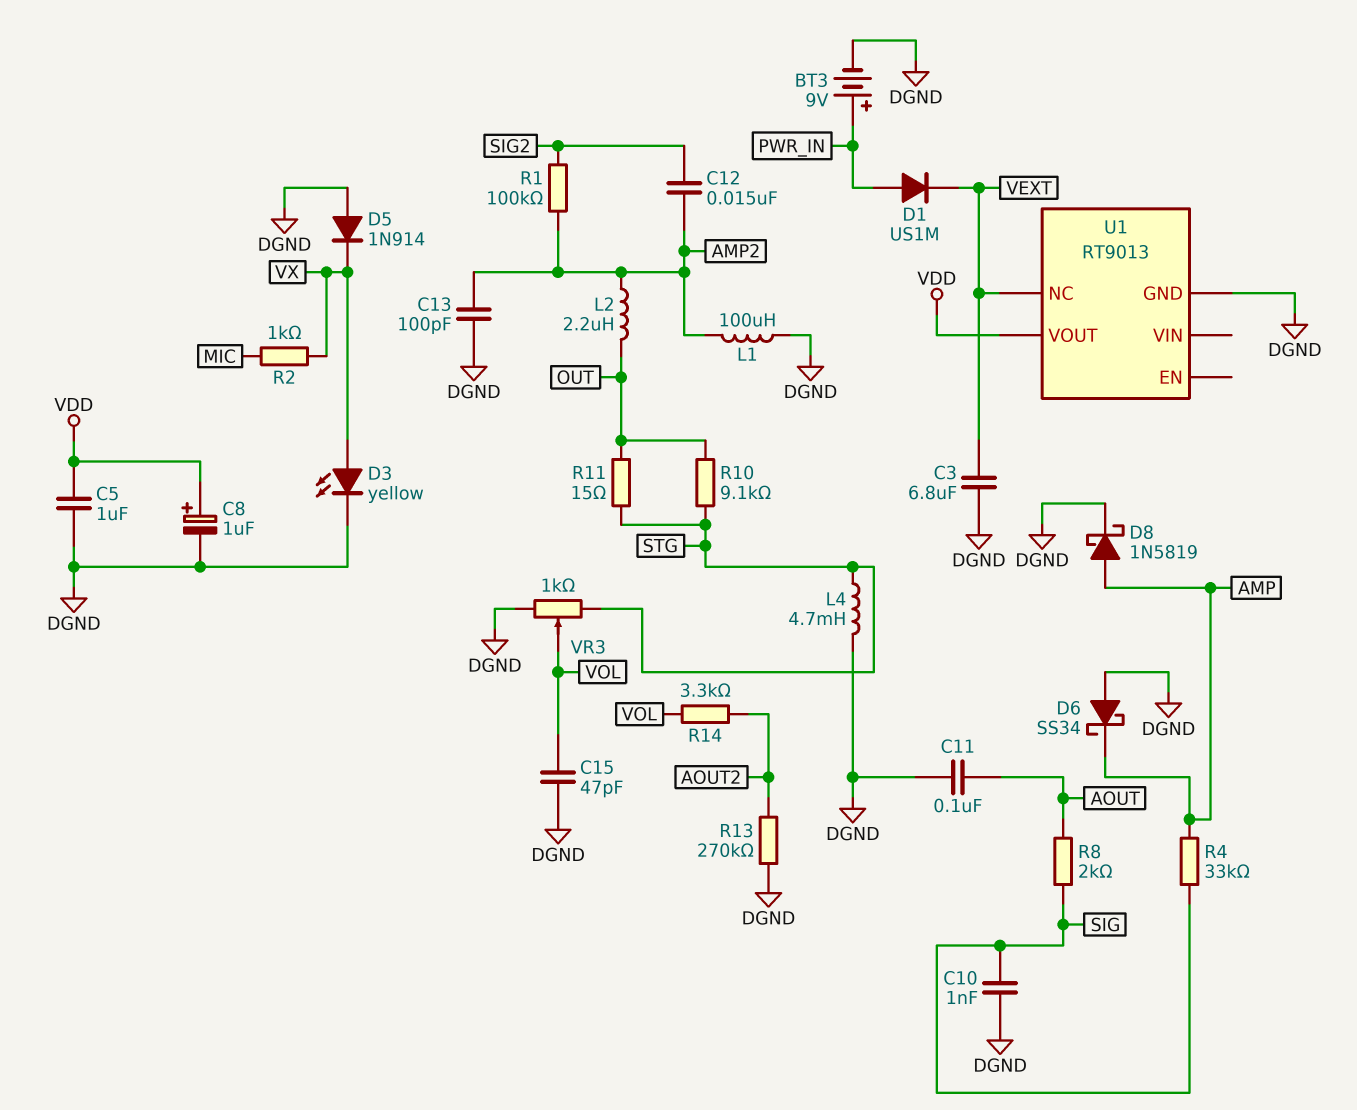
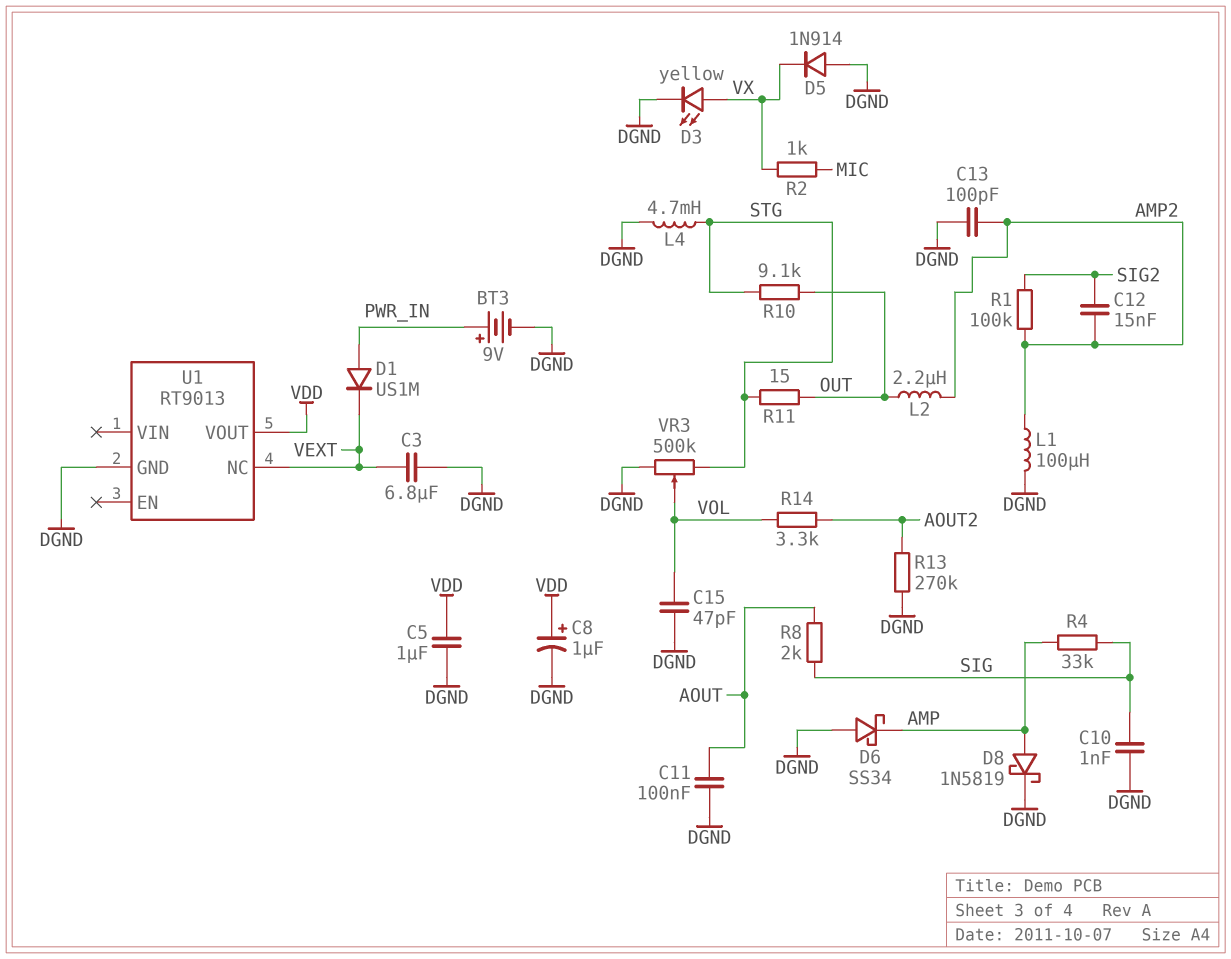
VR3: 1k (DGND, STG, wiper VOL) -> 500k (DGND, STG, wiper VOL)

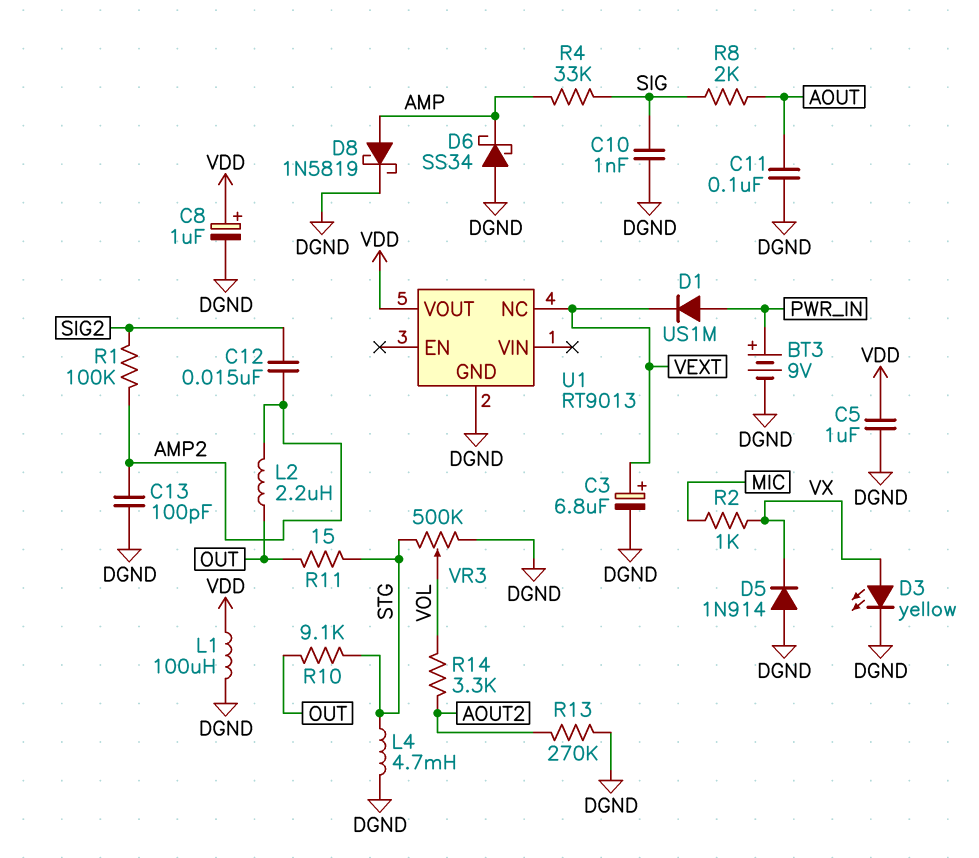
C3: 6.8uF (DGND, VEXT) -> 6.8uF (plus VEXT, minus DGND)
C15: 47pF (DGND, VOL) -> none
L1: 100uH (AMP2, DGND) -> 100uH (DGND, VDD)

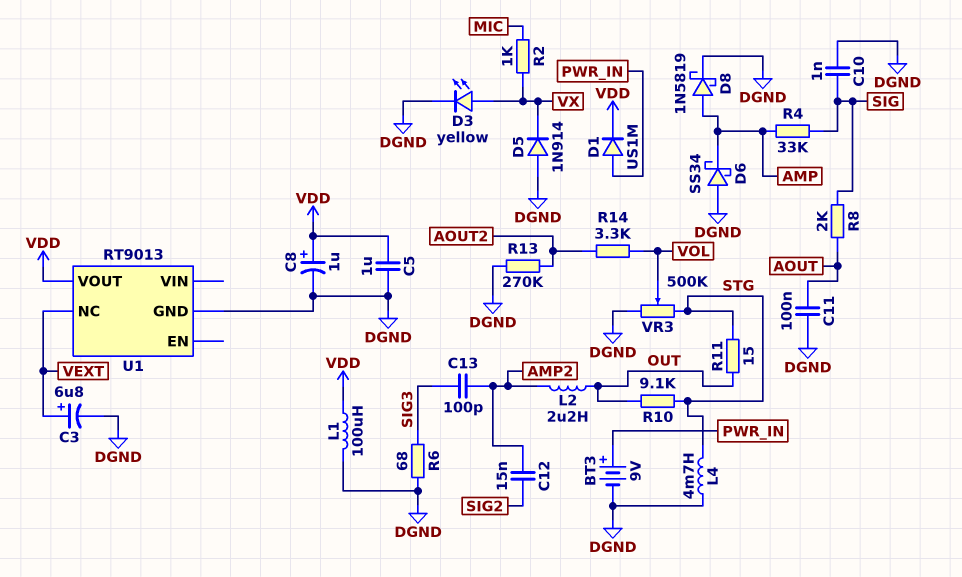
C13: 100pF (AMP2, DGND) -> 100pF (AMP2, SIG3)
D1: diode US1M (A PWR_IN, K VEXT) -> diode US1M (A PWR_IN, K VDD)
R1: 100k (AMP2, SIG2) -> none
R6: none -> 68 (DGND, SIG3)

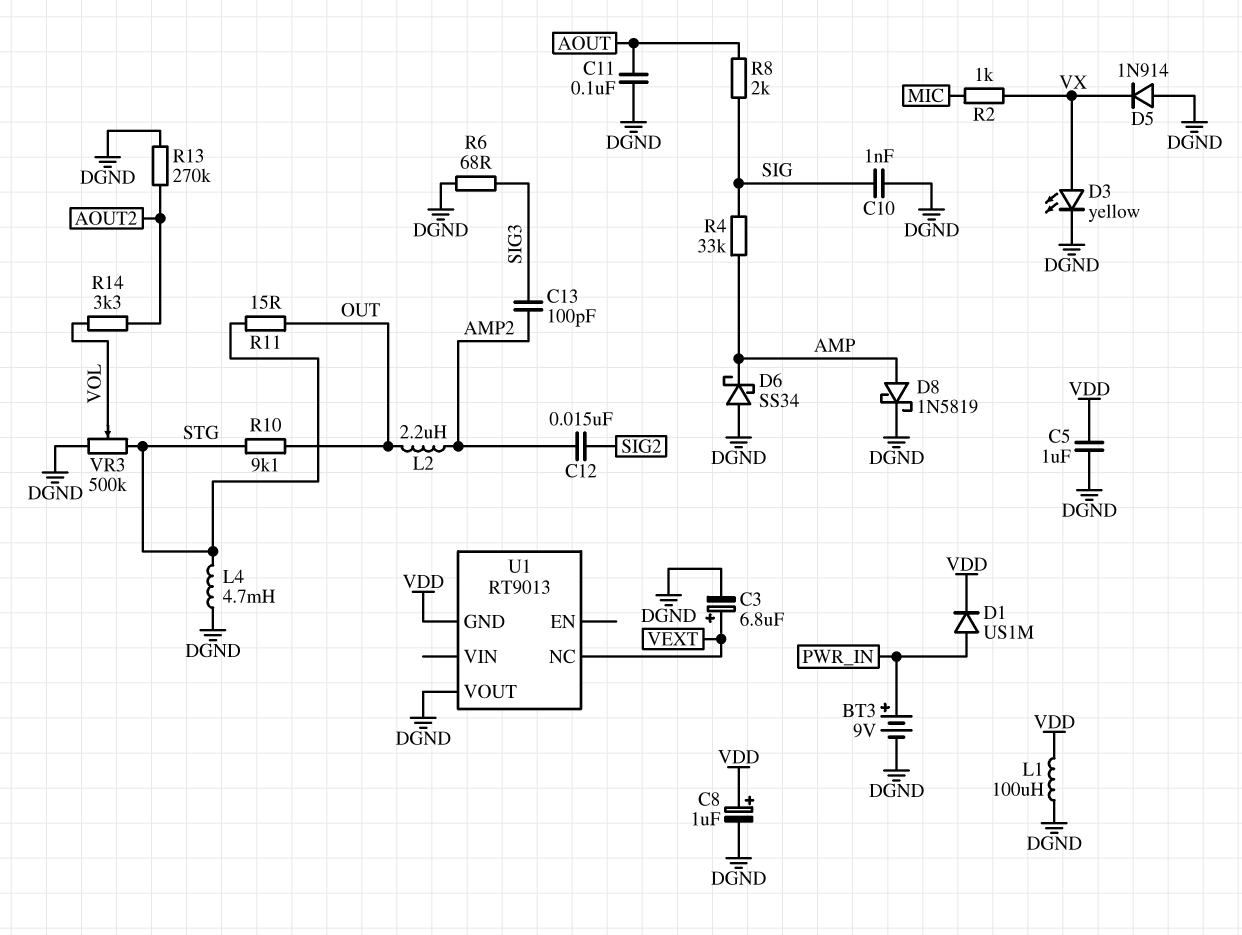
U1 pin GND: DGND -> VDD
U1 pin VOUT: VDD -> DGND

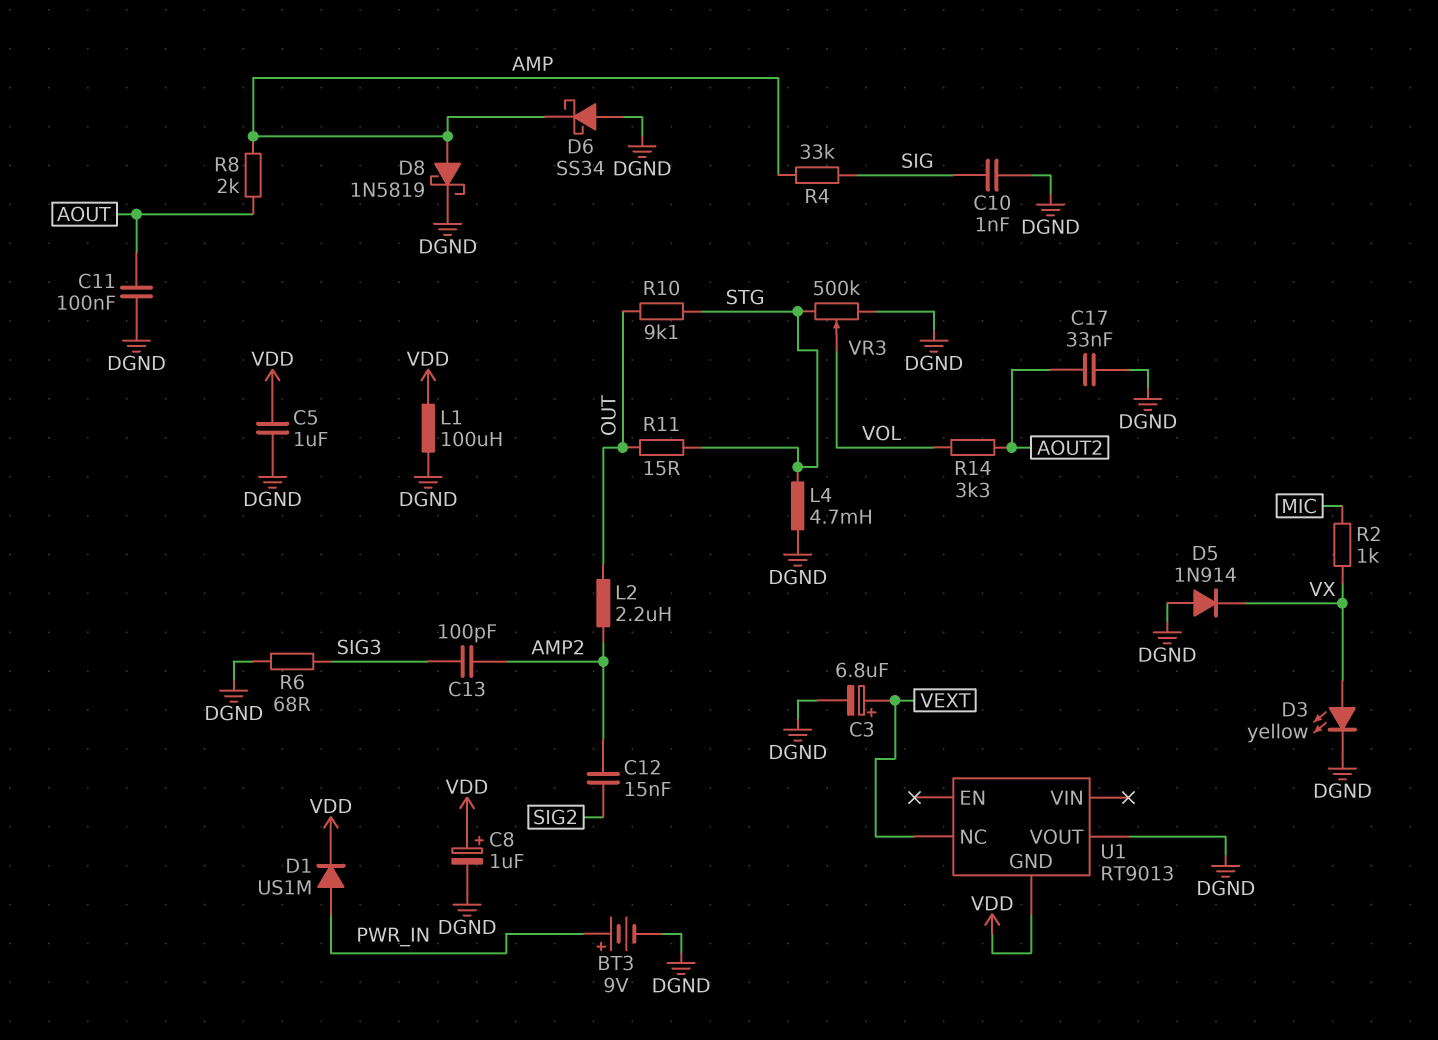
C17: none -> 33nF (AOUT2, DGND)
R8: 2k (AOUT, SIG) -> 2k (AMP, AOUT)
R13: 270k (AOUT2, DGND) -> none

